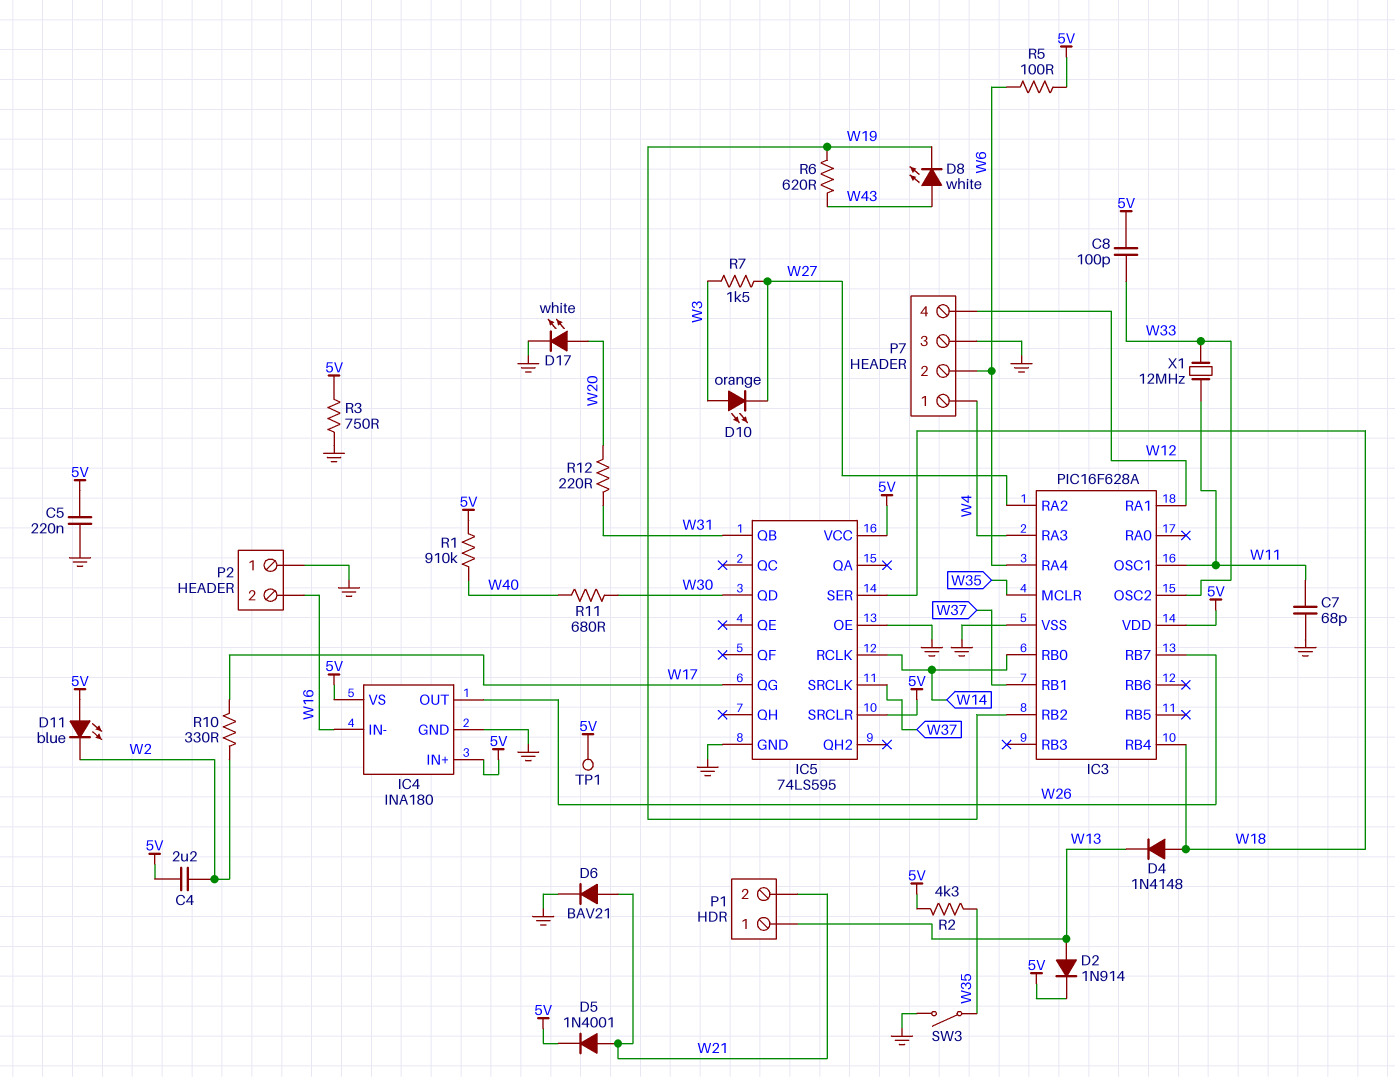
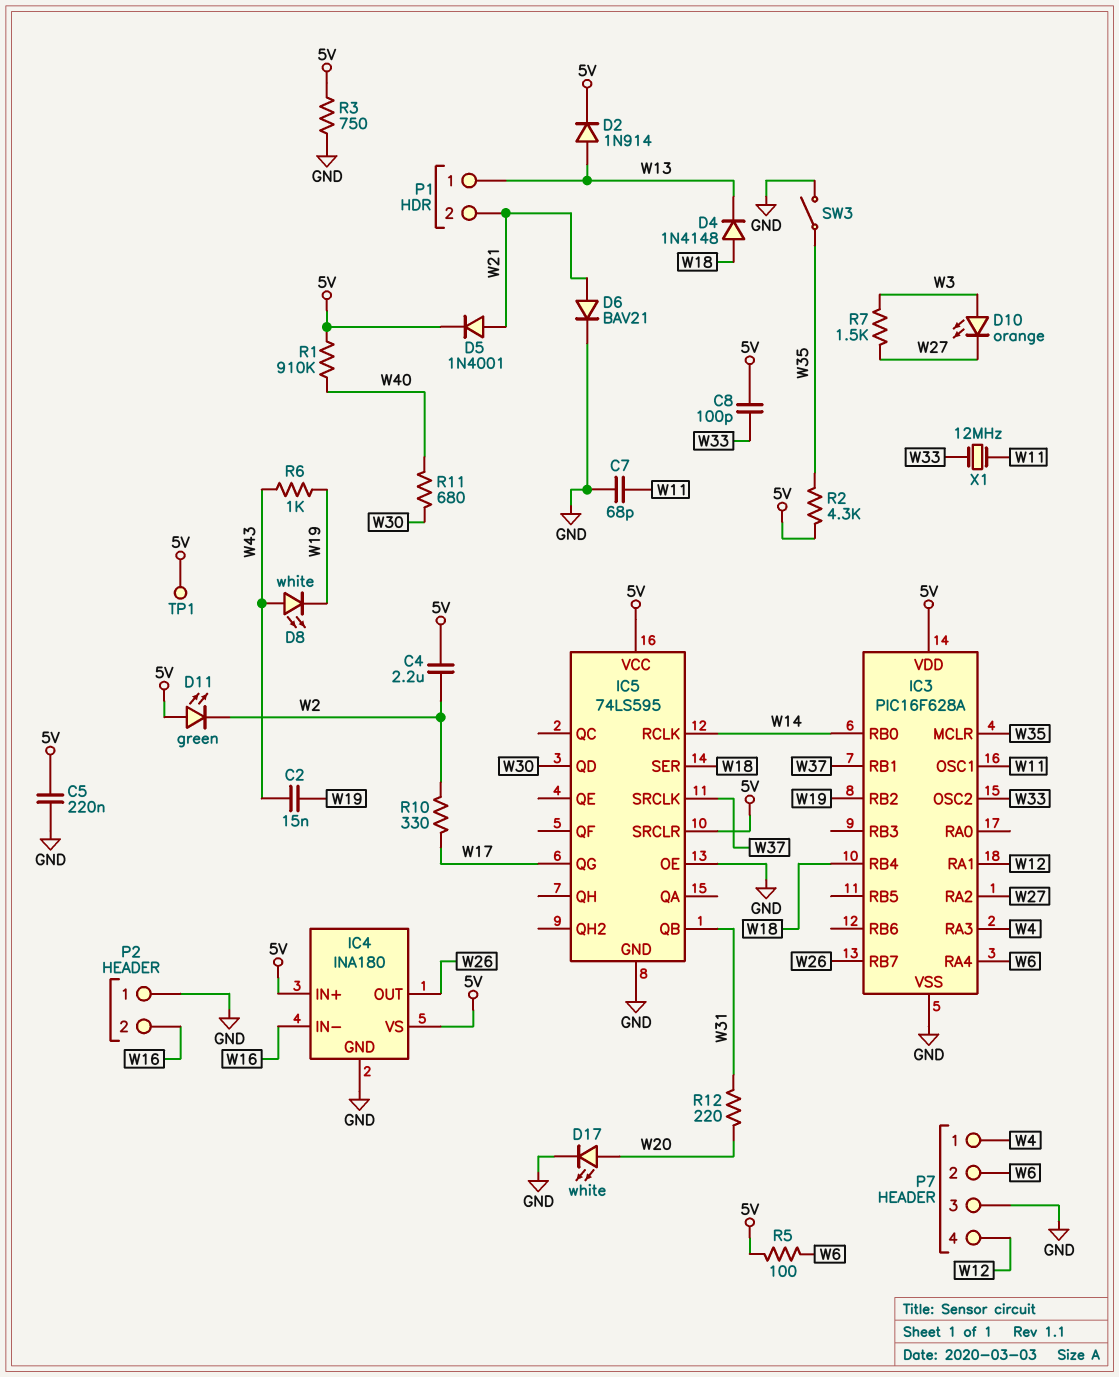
C2: none -> 15nF (W19, W43)
D11: LED blue (A 5V, K W2) -> LED green (A 5V, K W2)
R6: 620 (W19, W43) -> 1k (W19, W43)

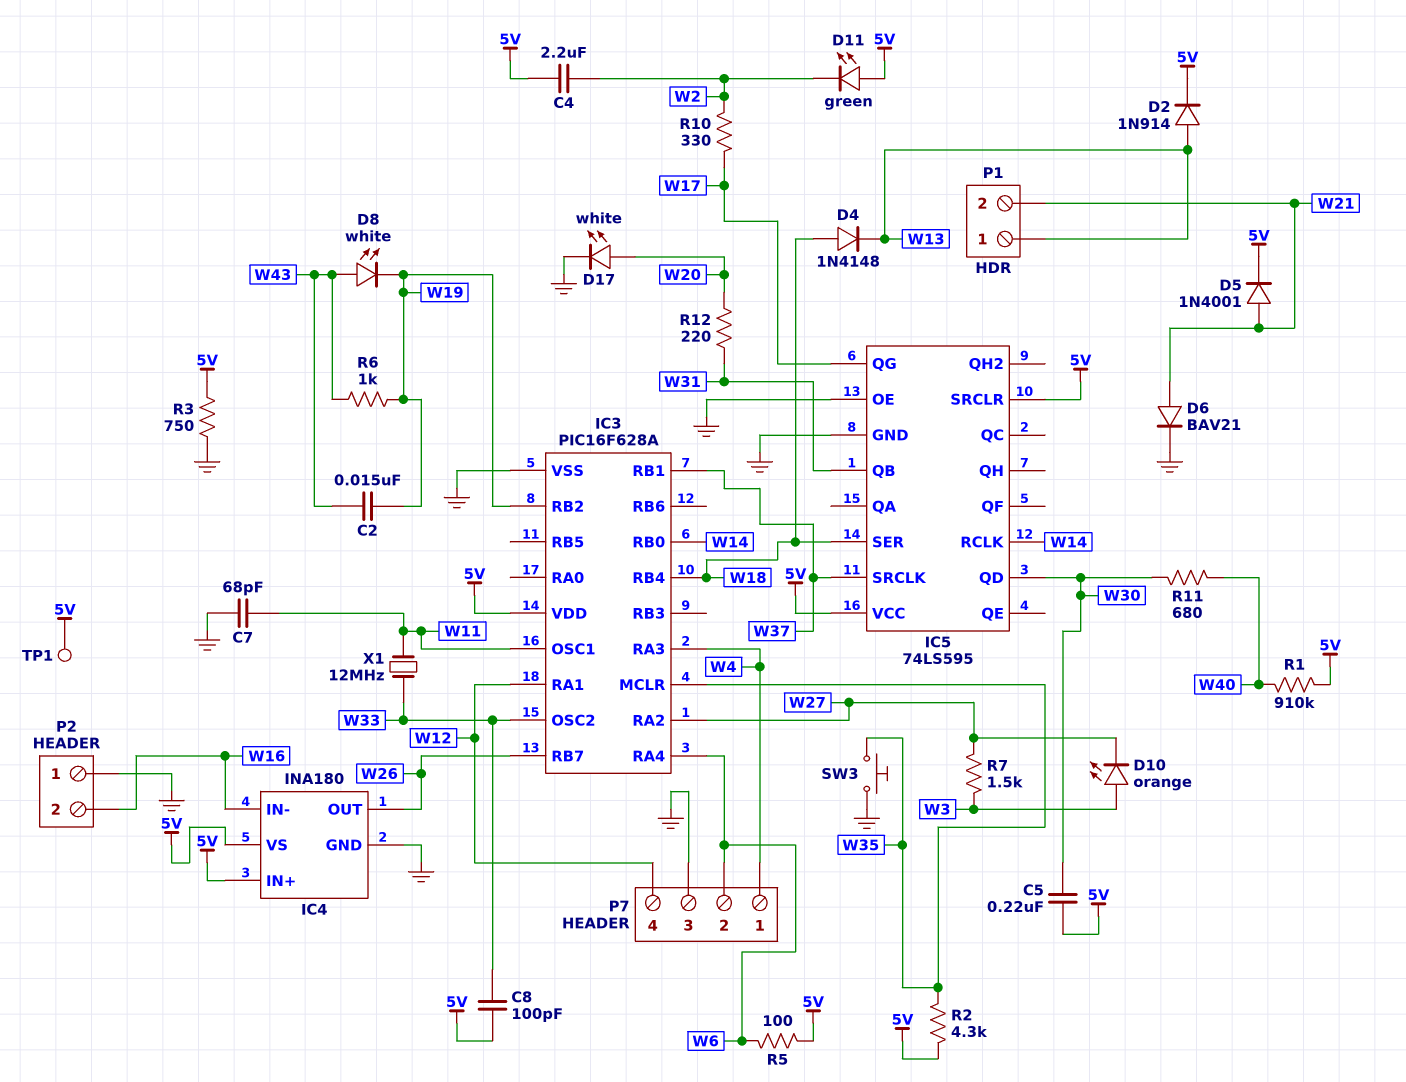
C5: 220nF (5V, GND) -> 220nF (5V, W30)
SW3: switch (GND, W35) -> button (GND, W35)

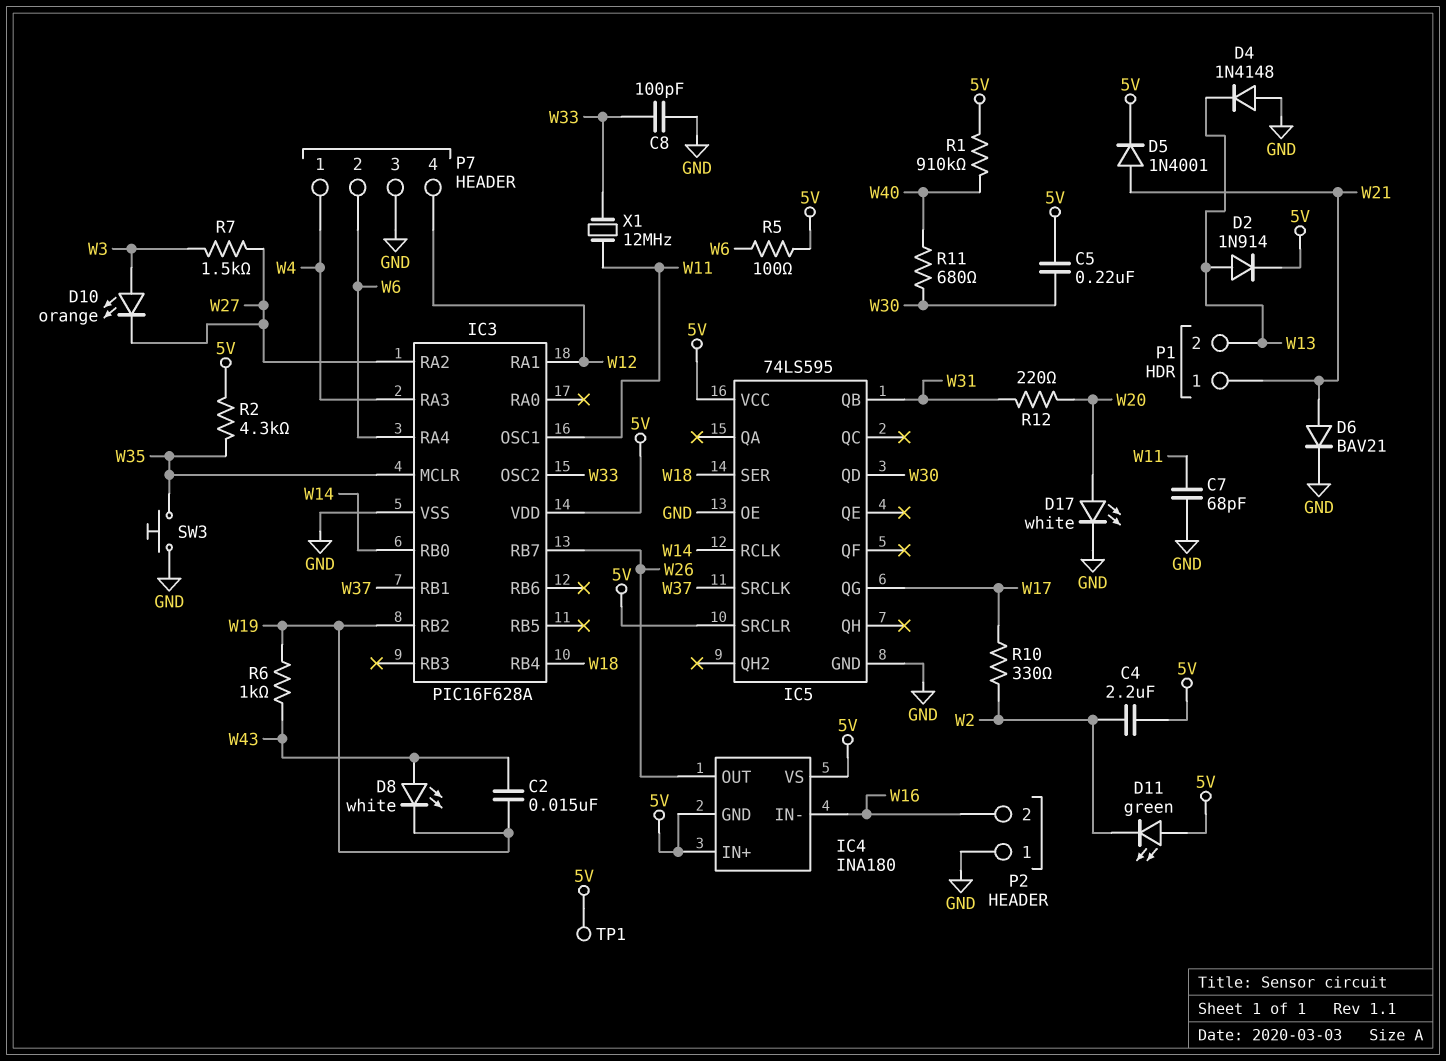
C8: 100pF (5V, W33) -> 100pF (GND, W33)
D4: diode 1N4148 (A W18, K W13) -> diode 1N4148 (A GND, K W13)
IC4 pin GND: GND -> 5V
P1 pin 1: W13 -> W21
P1 pin 2: W21 -> W13
R3: 750 (5V, GND) -> none

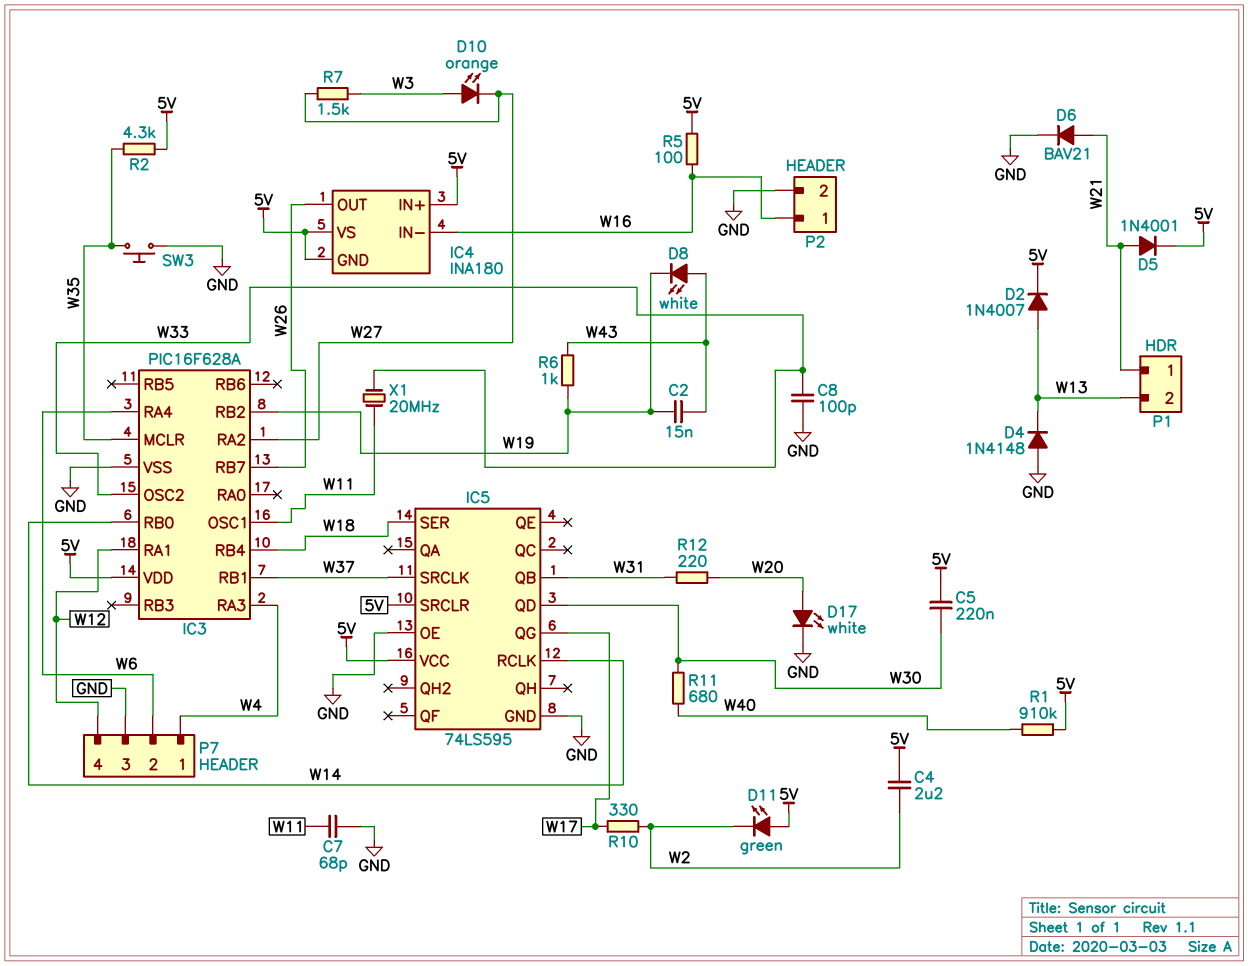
D2: diode 1N914 (A W13, K 5V) -> diode 1N4007 (A W13, K 5V)
P2 pin 1: GND -> W16
P2 pin 2: W16 -> GND
R5: 100 (5V, W6) -> 100 (5V, W16)
TP1: test point (5V) -> none
X1: 12MHz (W11, W33) -> 20MHz (W11, W33)

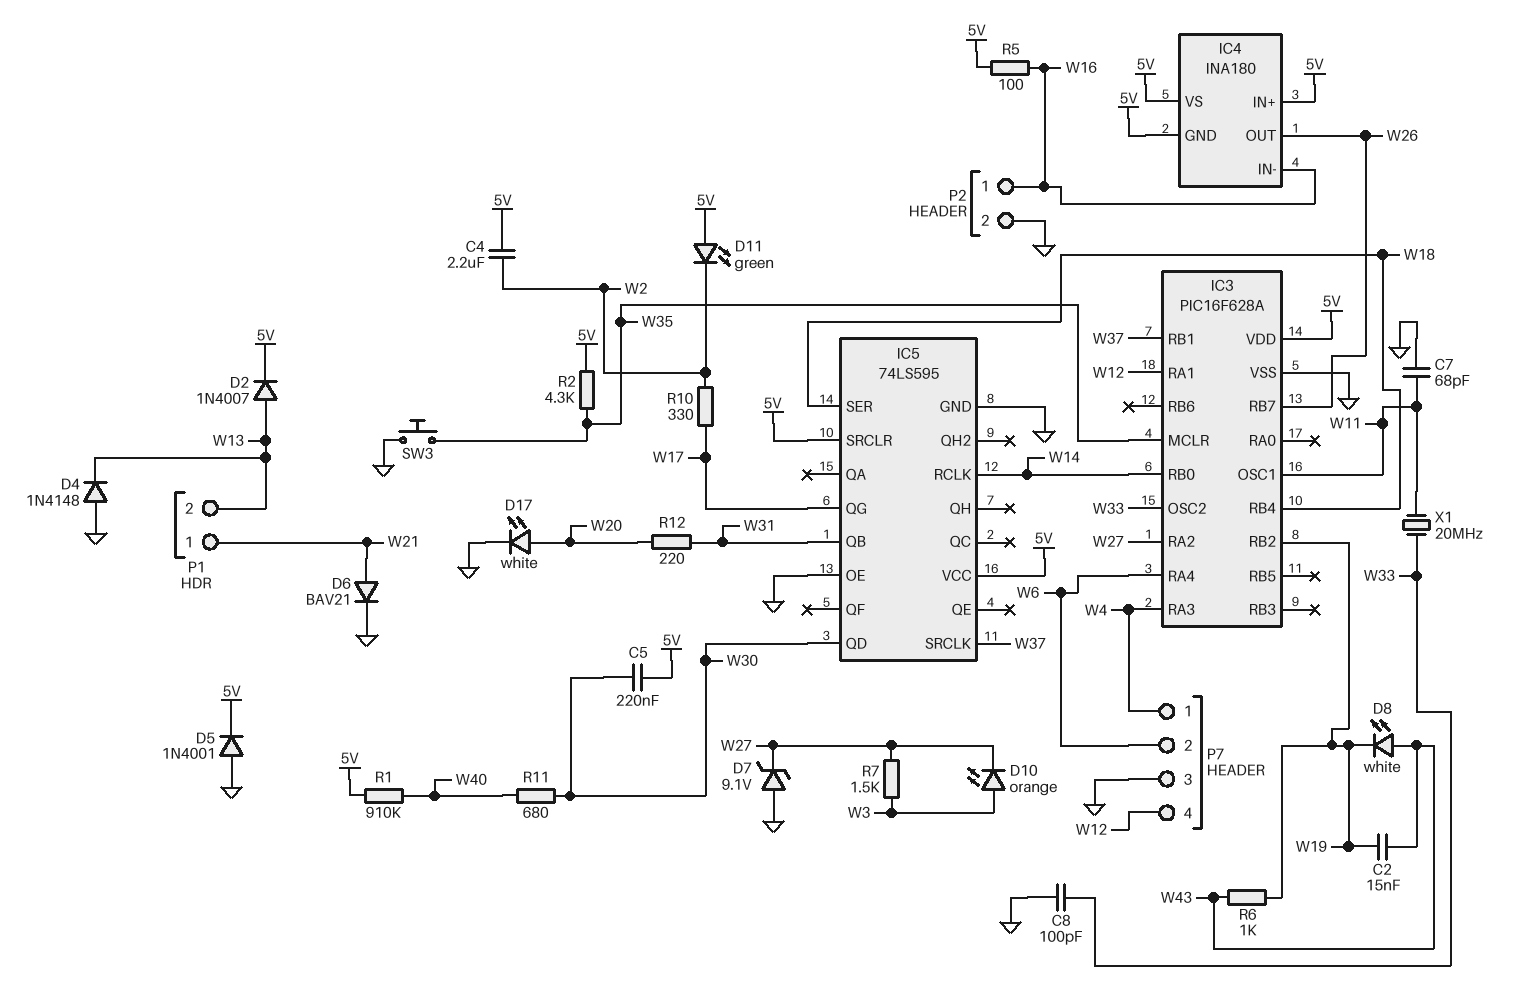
D5: diode 1N4001 (A W21, K 5V) -> diode 1N4001 (A GND, K 5V)
D7: none -> zener 9.1V (A GND, K W27)

